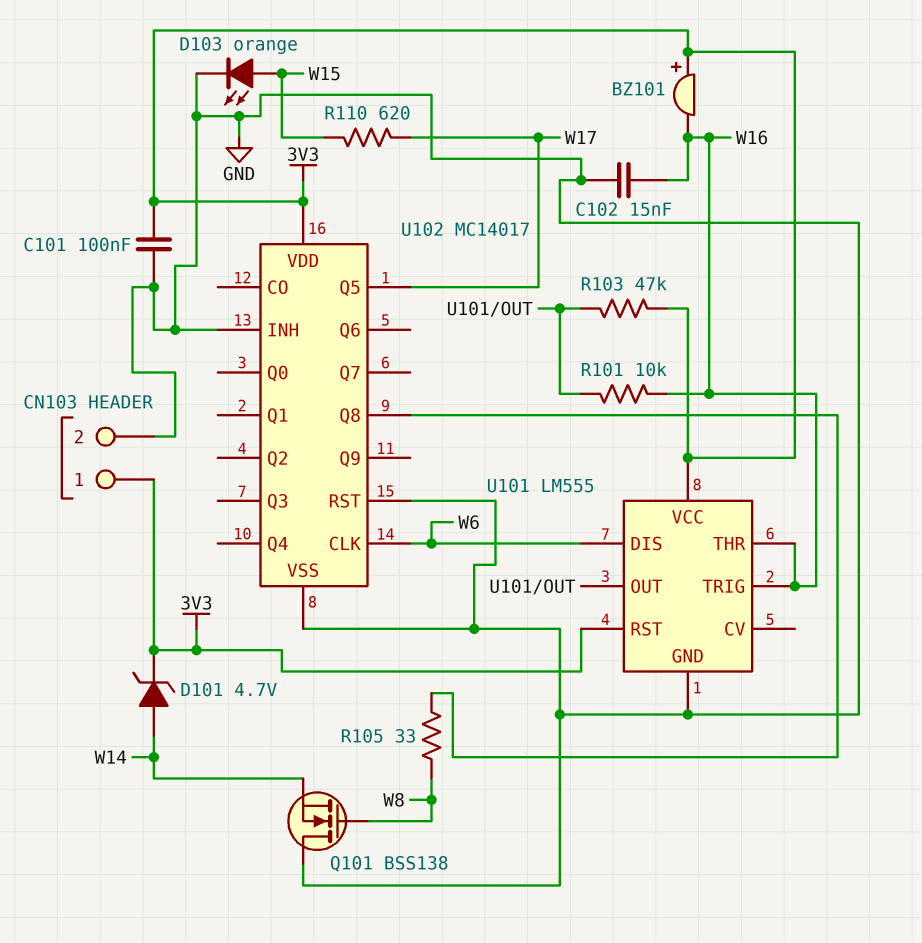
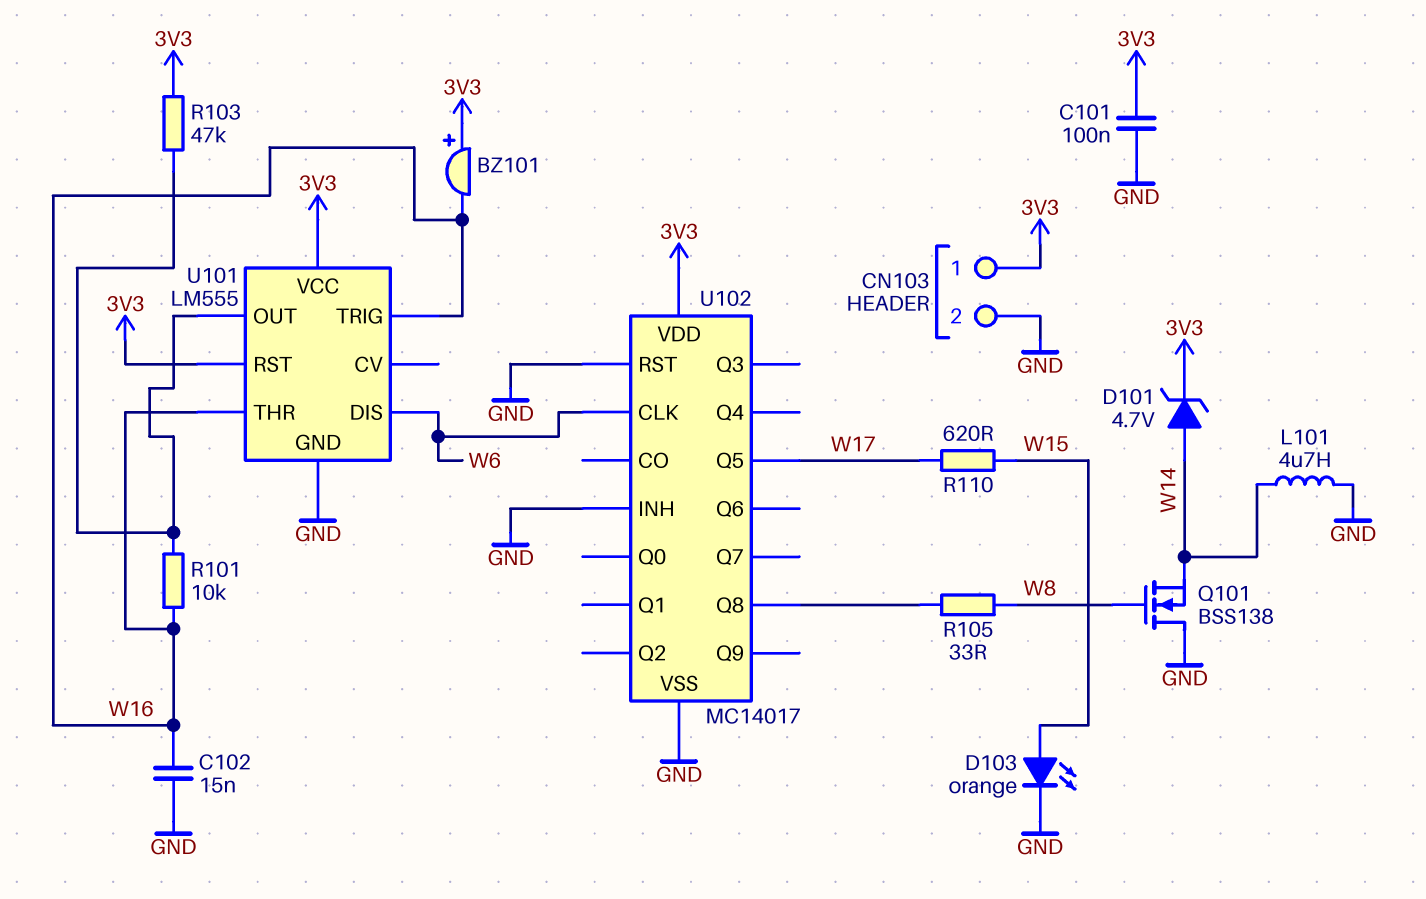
L101: none -> 4.7uH (GND, W14)

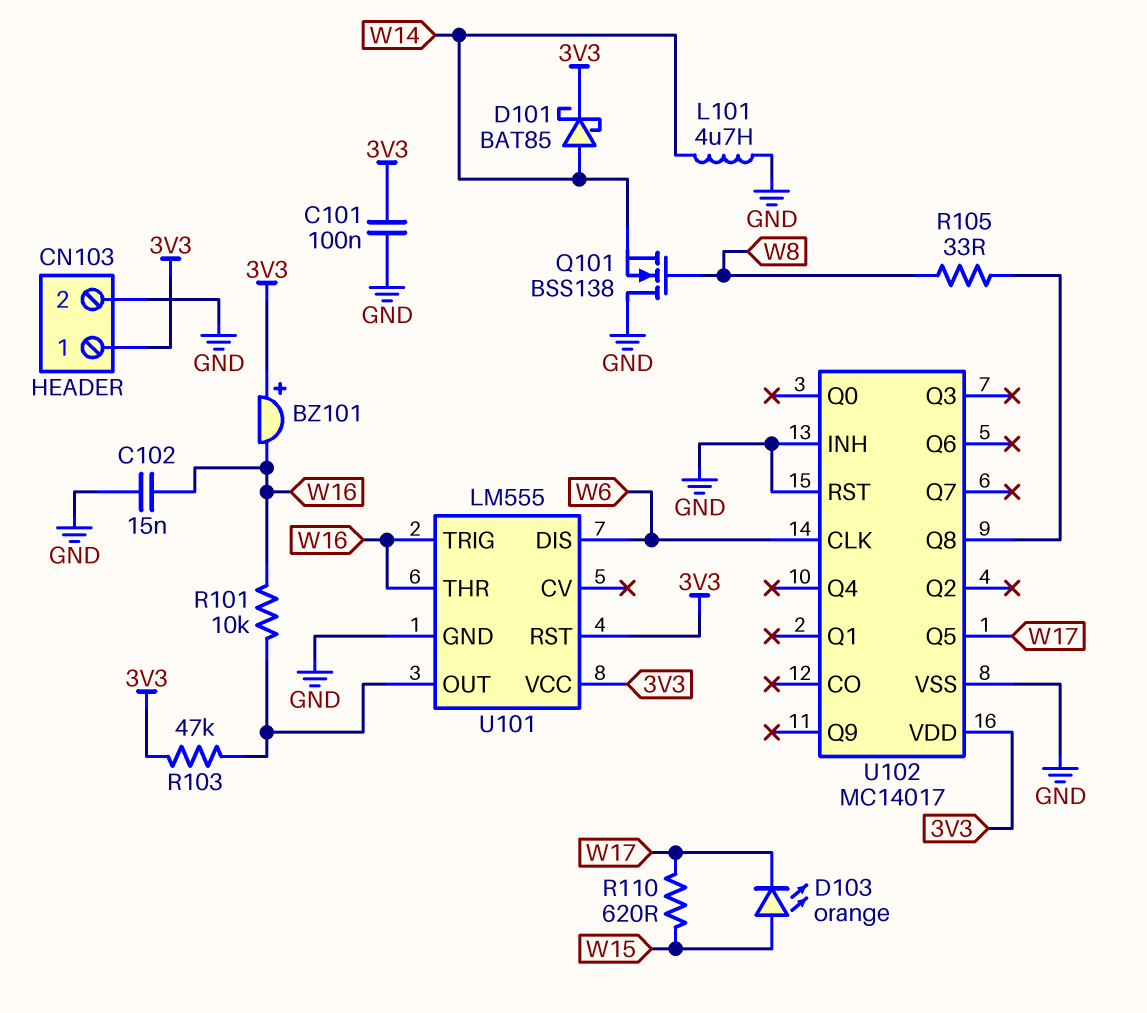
D101: zener 4.7V (A W14, K 3V3) -> schottky BAT85 (A W14, K 3V3)
D103: LED orange (A W15, K GND) -> LED orange (A W15, K W17)

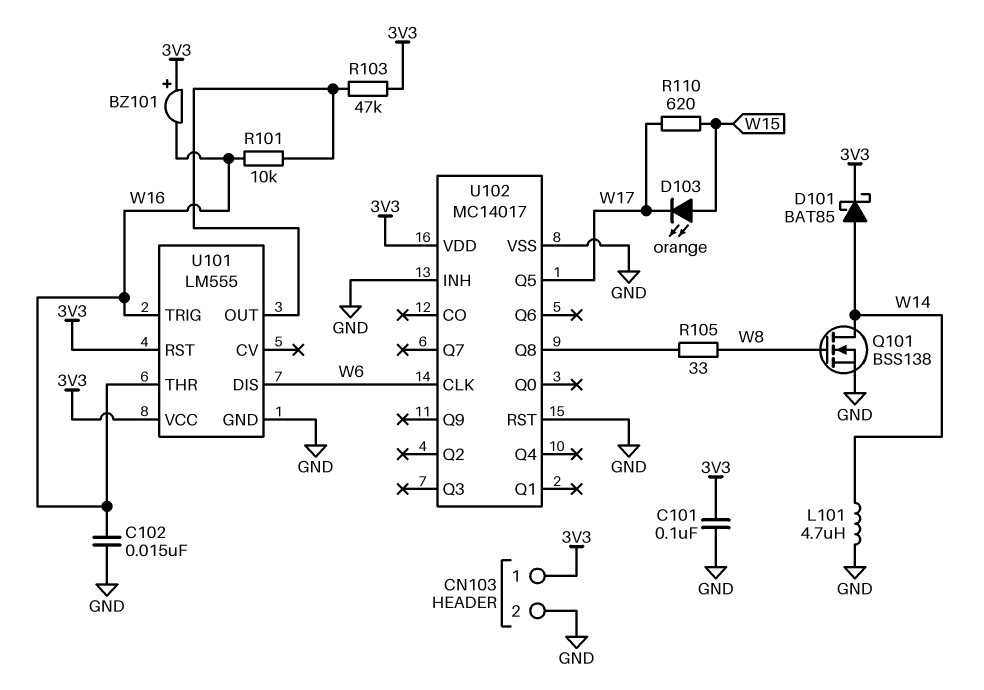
Q101: NMOS BSS138 (G W8, D GND, S W14) -> NMOS BSS138 (G W8, D W14, S GND)

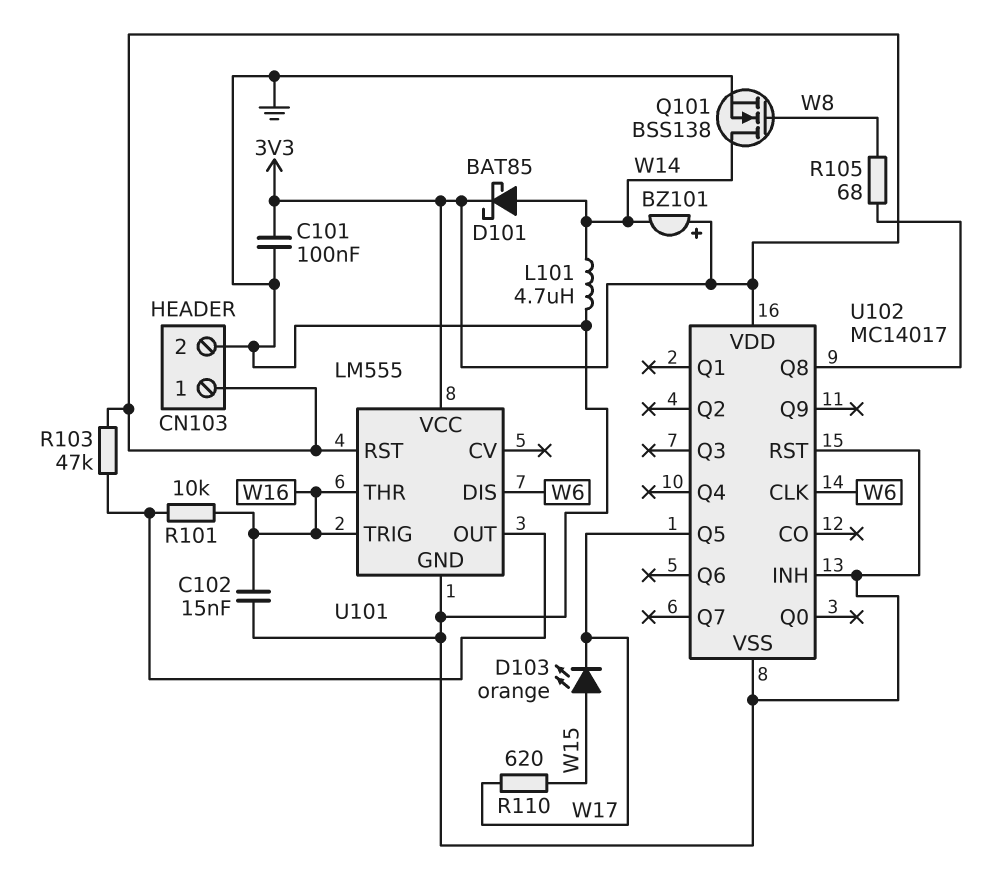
BZ101: buzzer (plus 3V3, minus W16) -> buzzer (plus 3V3, minus W14)
R105: 33 (U102/Q8, W8) -> 68 (U102/Q8, W8)

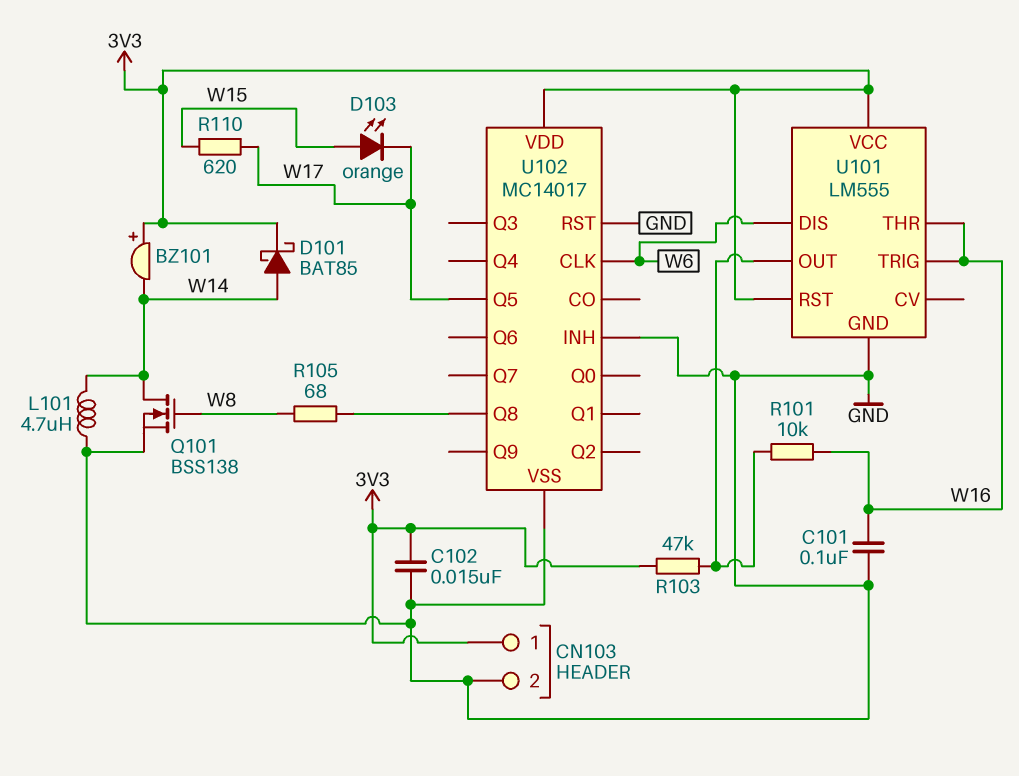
C101: 100nF (3V3, GND) -> 100nF (GND, W16)
C102: 15nF (GND, W16) -> 15nF (3V3, GND)

